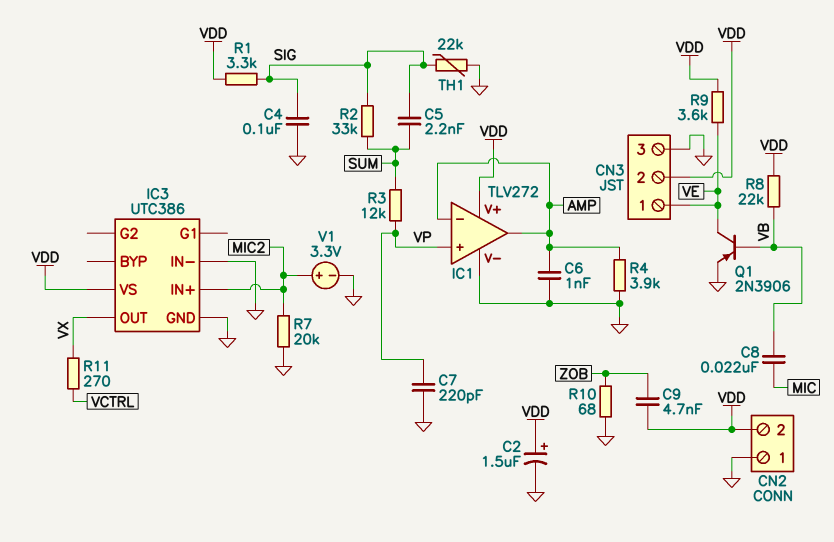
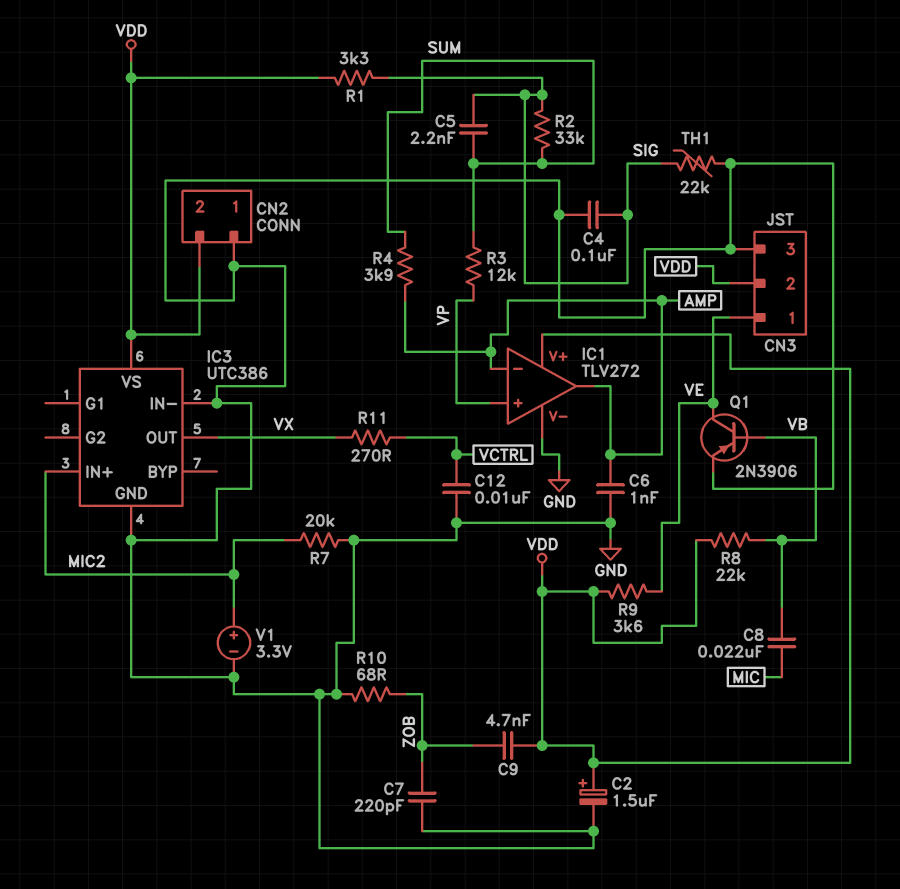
C7: 220pF (GND, VP) -> 220pF (GND, ZOB)
C12: none -> 10nF (GND, VCTRL)
R4: 3.9k (AMP, GND) -> 3.9k (AMP, SUM)

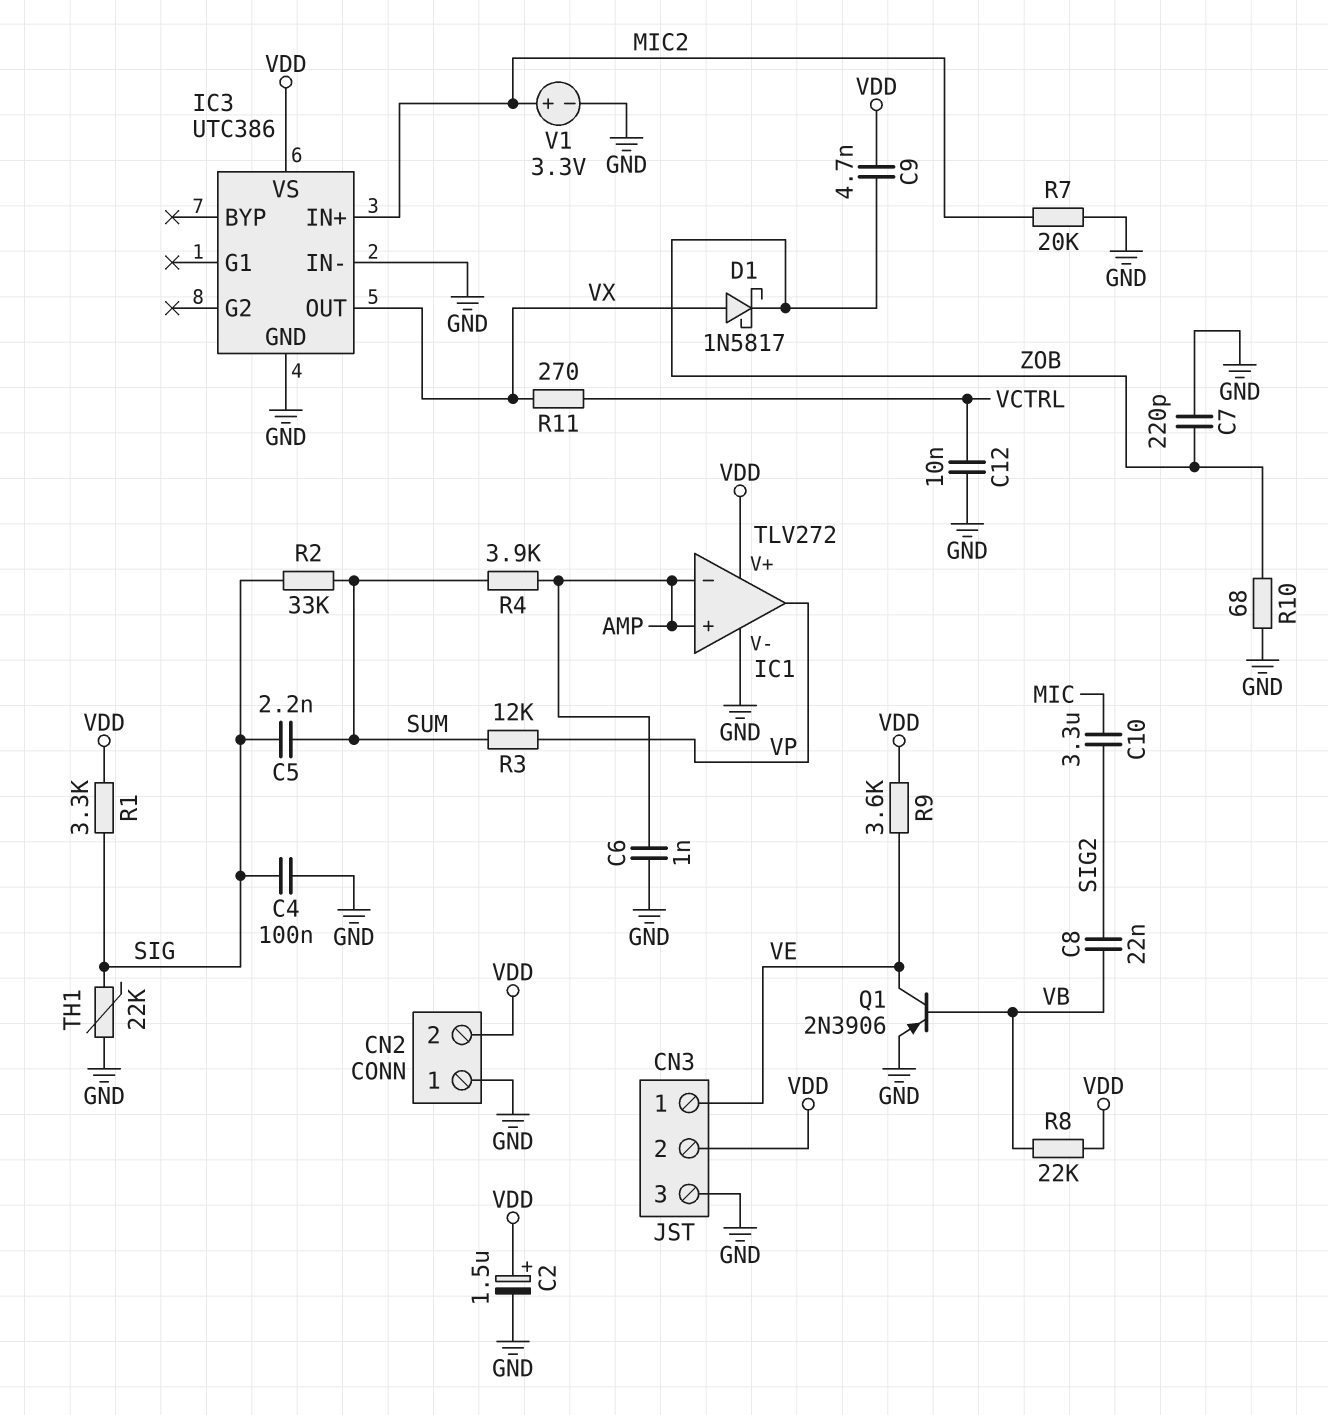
C8: 22nF (MIC, VB) -> 22nF (SIG2, VB)
C10: none -> 3.3uF (MIC, SIG2)
D1: none -> schottky 1N5817 (A VX, K ZOB)
IC1 pin in+: VP -> AMP
IC1 pin out: AMP -> VP

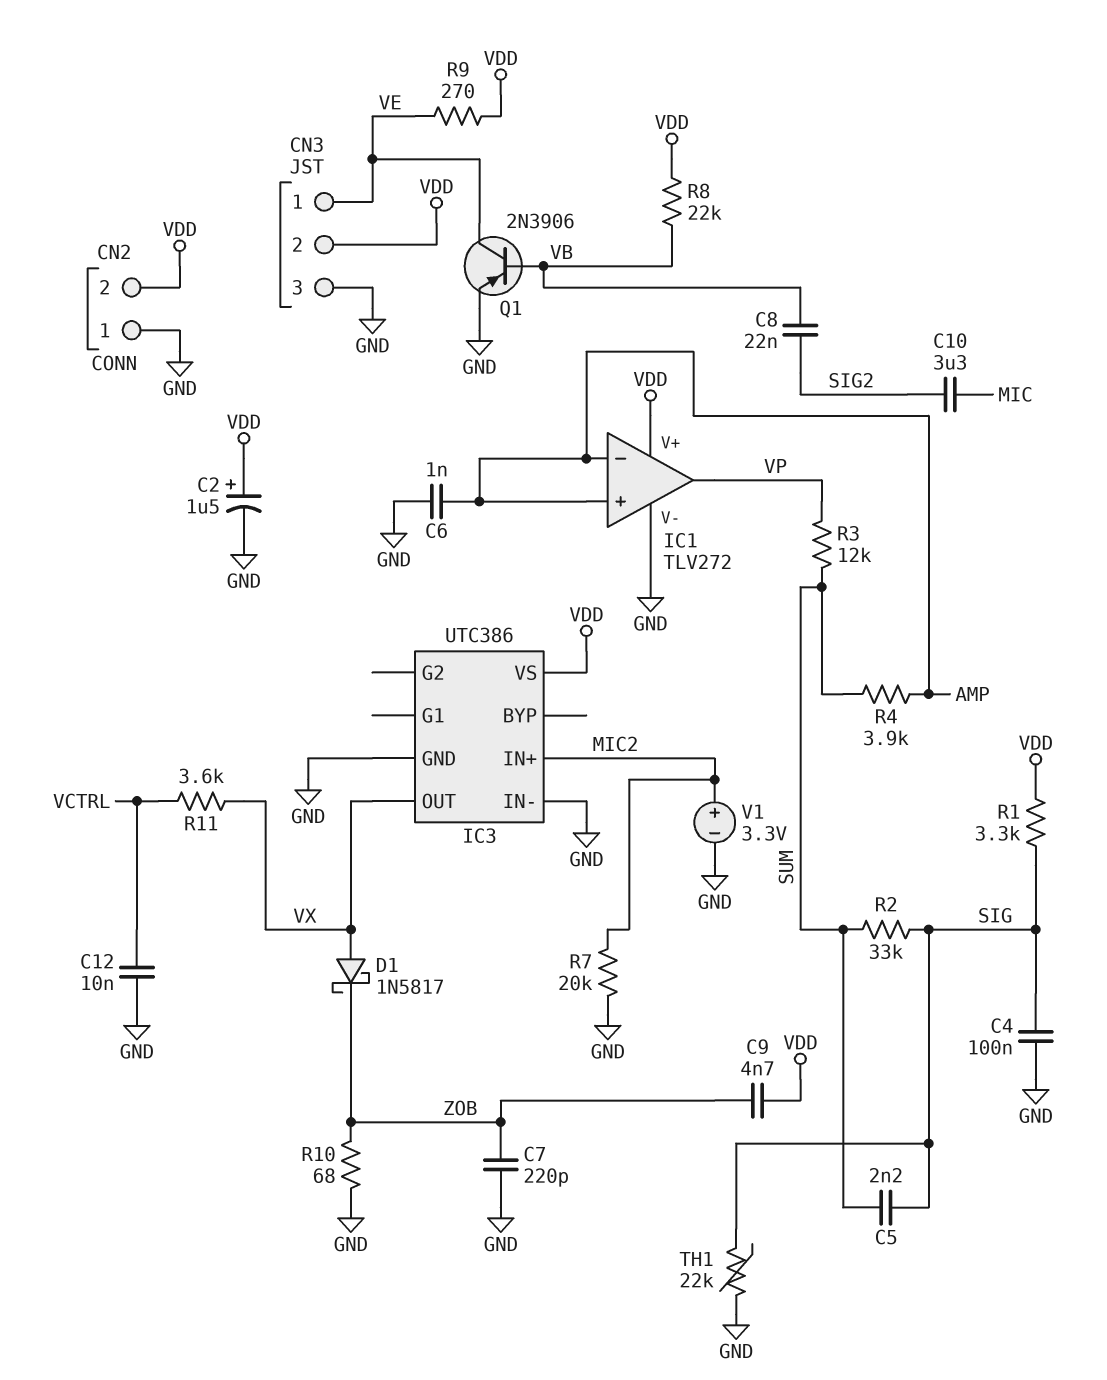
R9: 3.6k (VDD, VE) -> 270 (VDD, VE)
R11: 270 (VCTRL, VX) -> 3.6k (VCTRL, VX)

